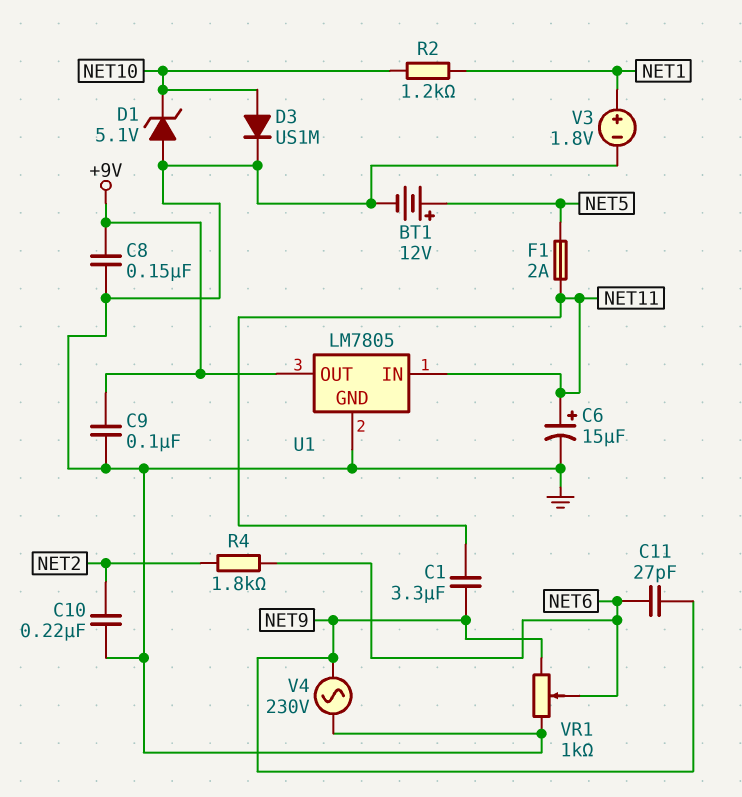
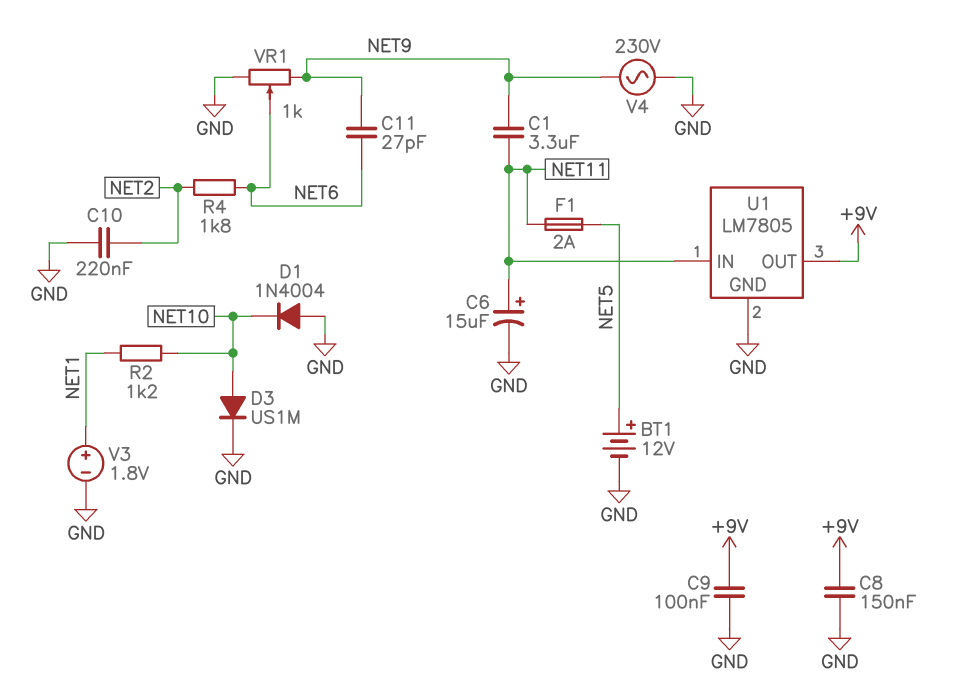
D1: zener 5.1V (A GND, K NET10) -> diode 1N4004 (A GND, K NET10)

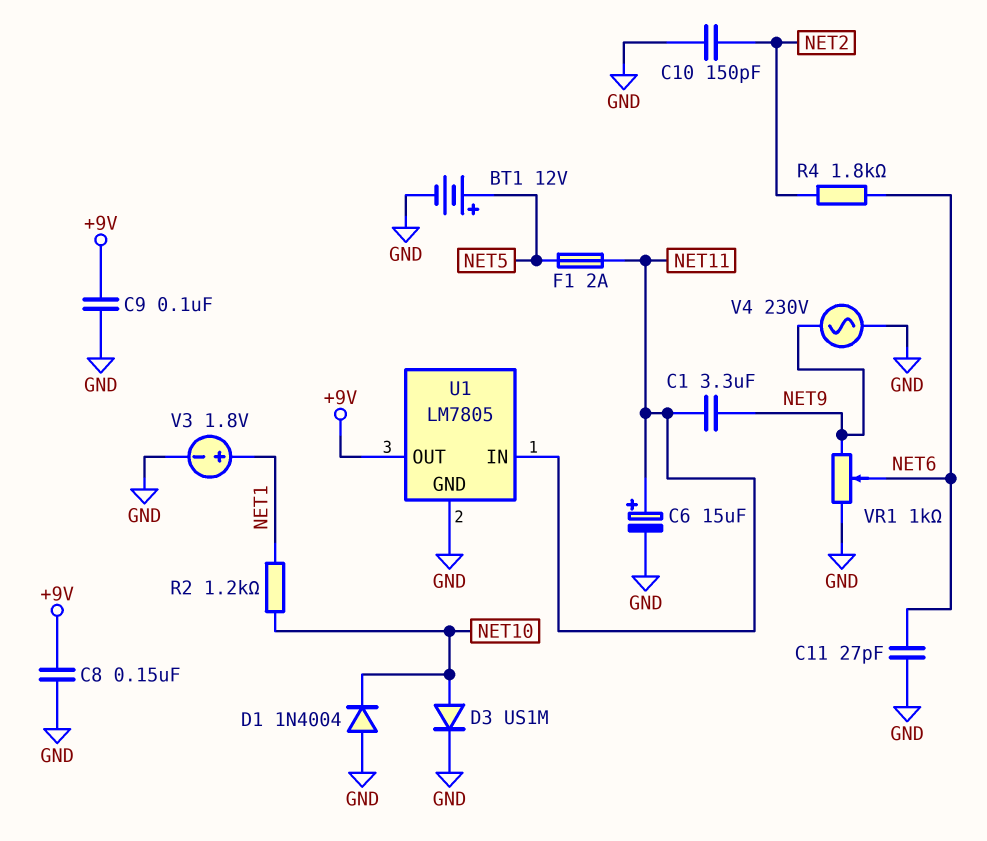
C10: 220nF (GND, NET2) -> 150pF (GND, NET2)
C11: 27pF (NET6, NET9) -> 27pF (GND, NET6)

